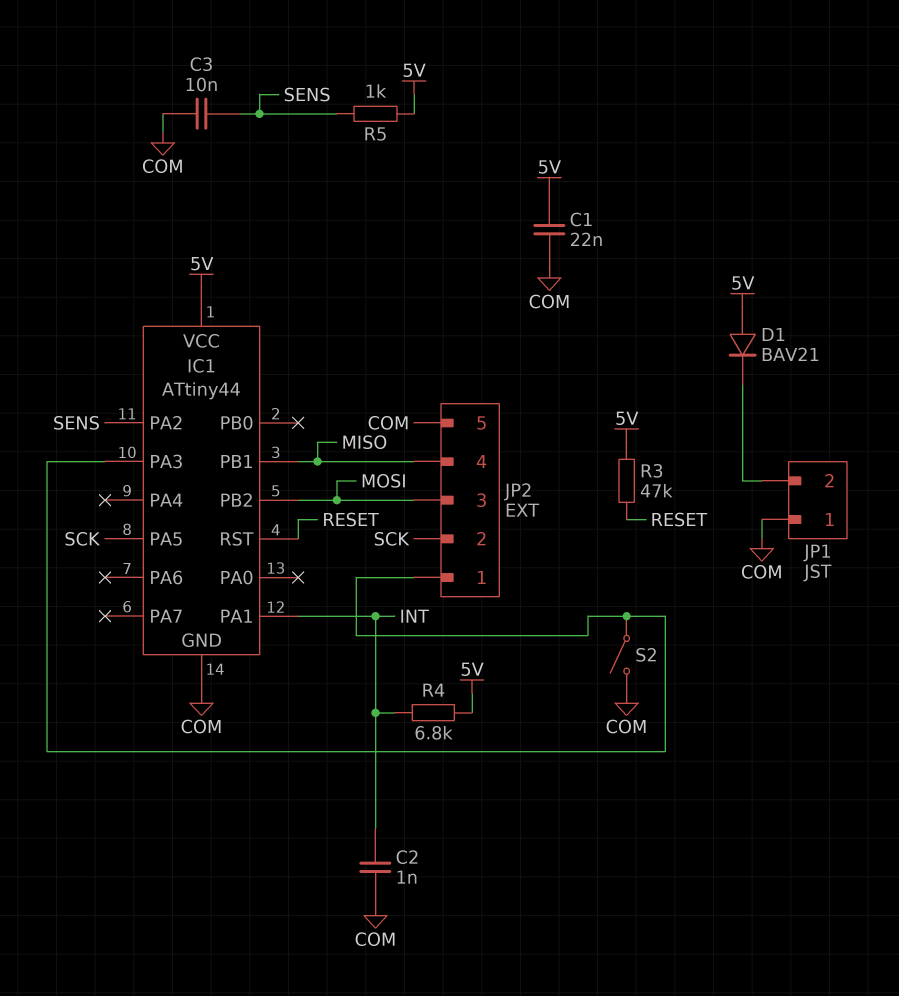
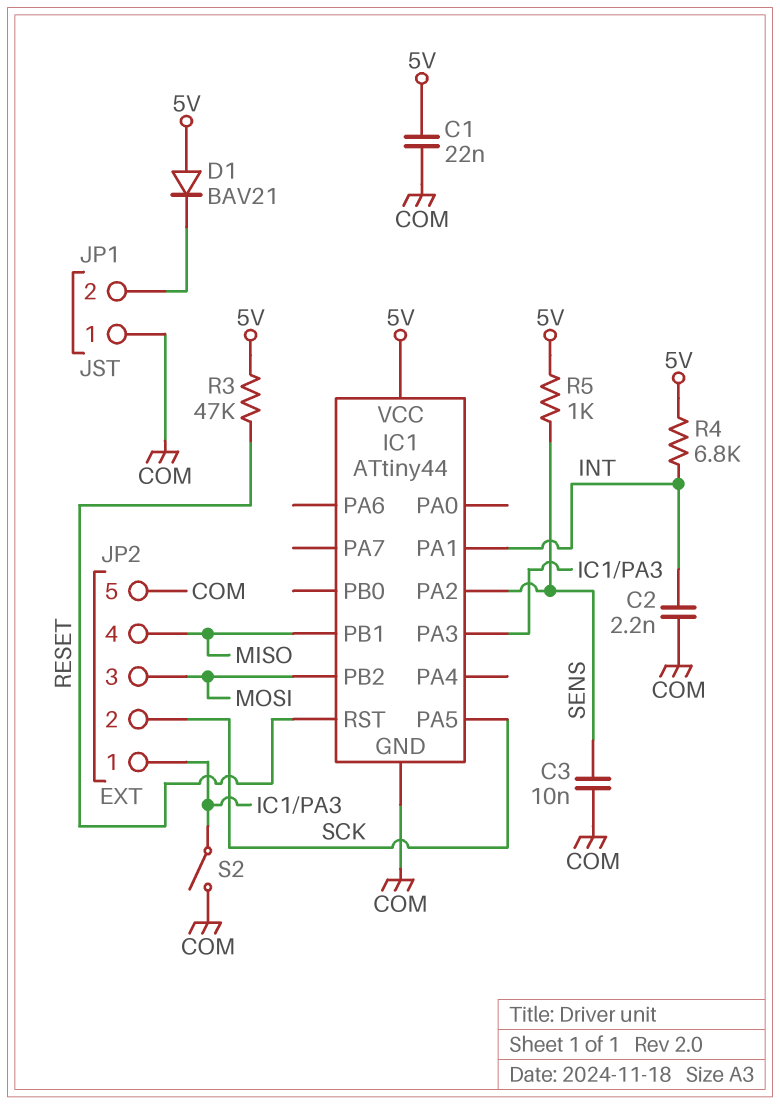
C2: 1nF (COM, INT) -> 2.2nF (COM, INT)

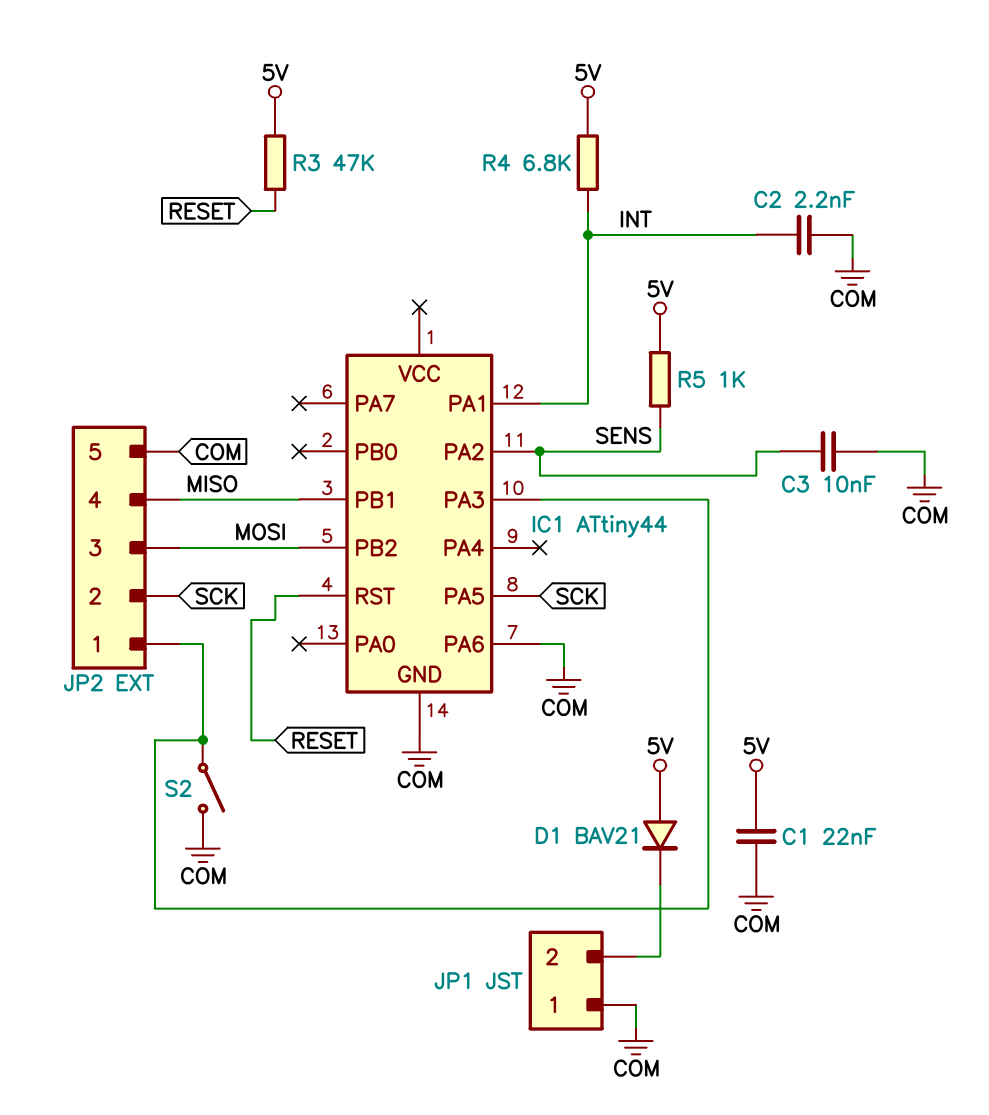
IC1 pin PA6: none -> COM
IC1 pin VCC: 5V -> none

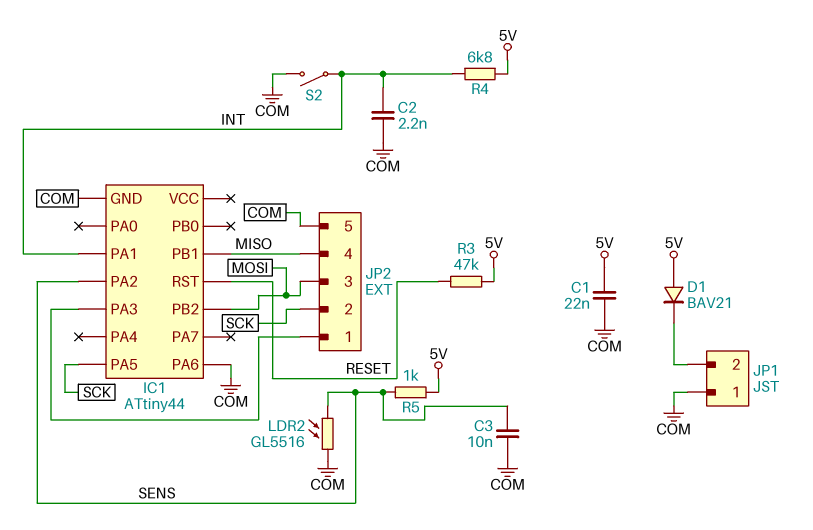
LDR2: none -> GL5516 (COM, SENS)
S2: switch (COM, IC1/PA3) -> switch (COM, INT)

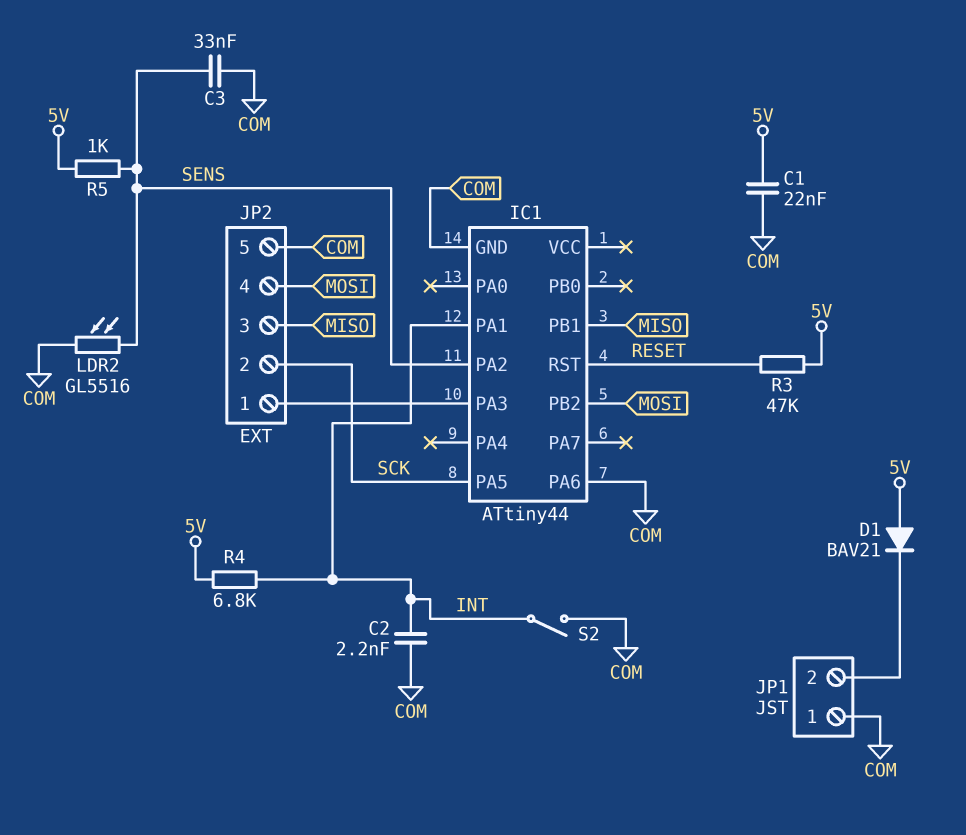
C3: 10nF (COM, SENS) -> 33nF (COM, SENS)
JP2 pin 3: MOSI -> MISO
JP2 pin 4: MISO -> MOSI

